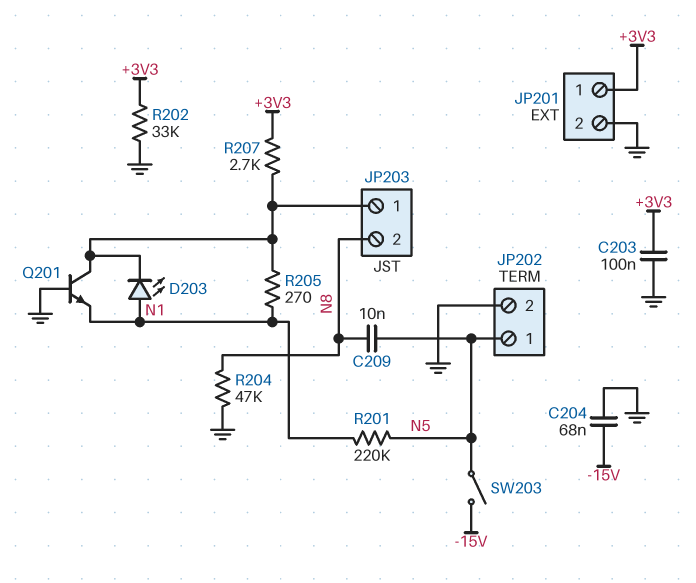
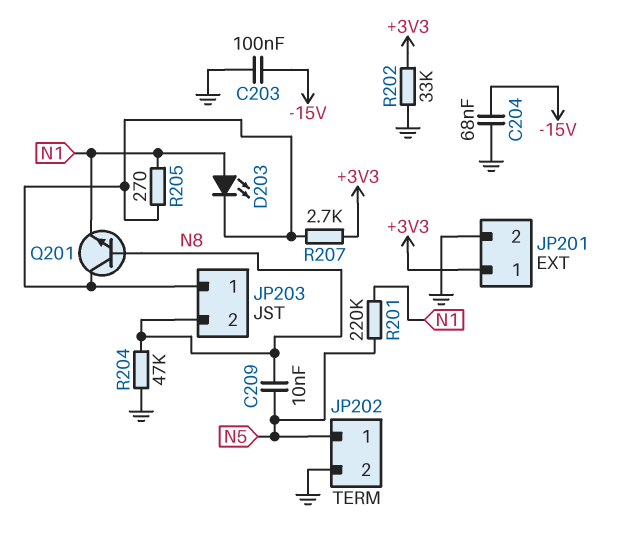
C203: 100nF (+3V3, GND) -> 100nF (-15V, GND)
Q201: NPN (B GND, C JP203/1, E N1) -> NPN (B N8, C JP203/1, E N1)
SW203: switch (-15V, N5) -> none

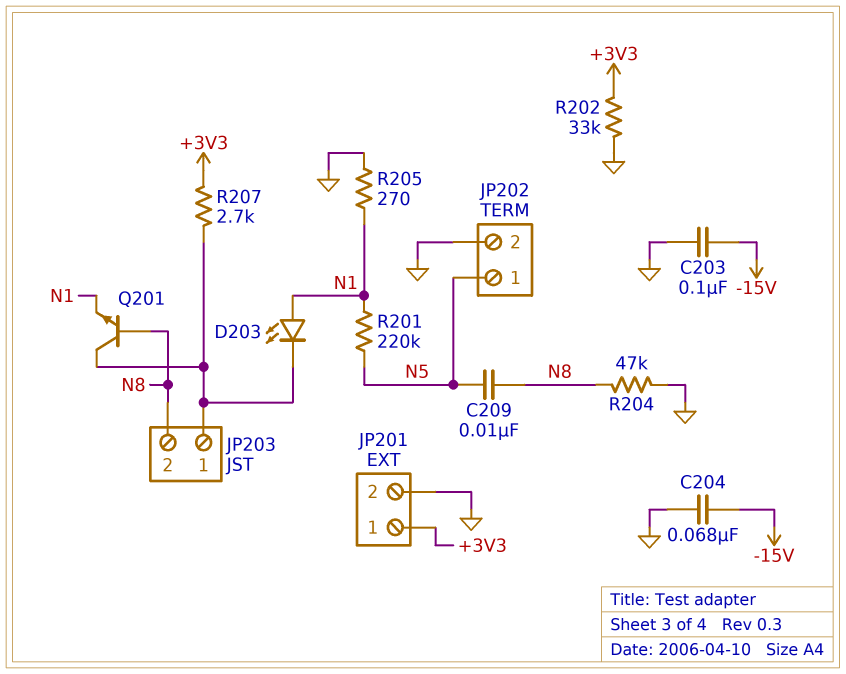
R205: 270 (JP203/1, N1) -> 270 (GND, N1)

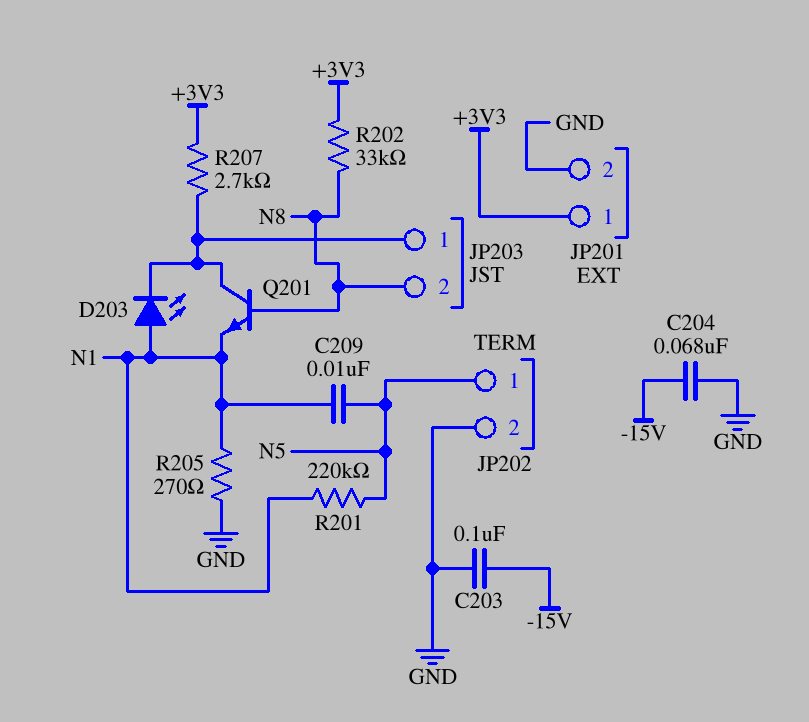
C209: 10nF (N5, N8) -> 10nF (N1, N5)
R202: 33k (+3V3, GND) -> 33k (+3V3, N8)
R204: 47k (GND, N8) -> none

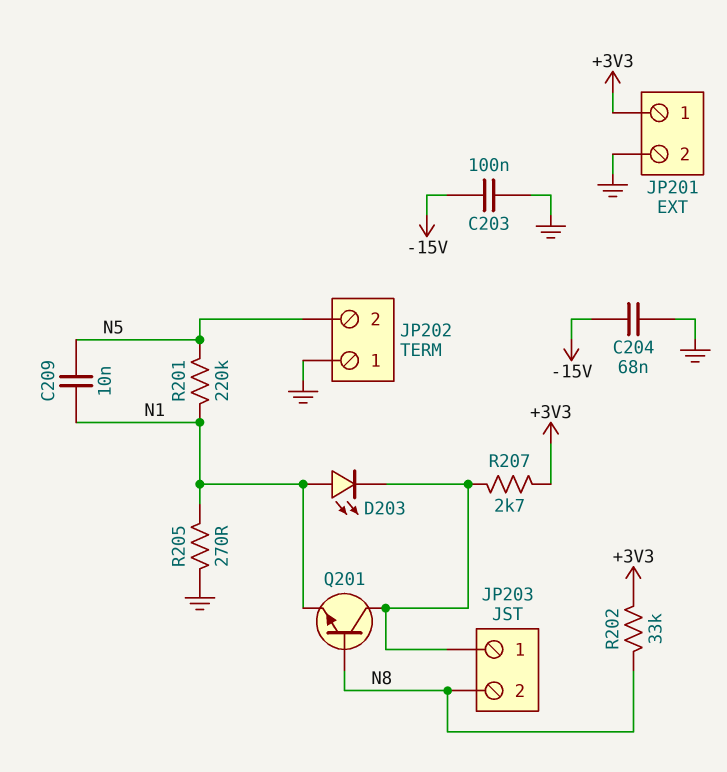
JP202 pin 1: N5 -> GND
JP202 pin 2: GND -> N5

